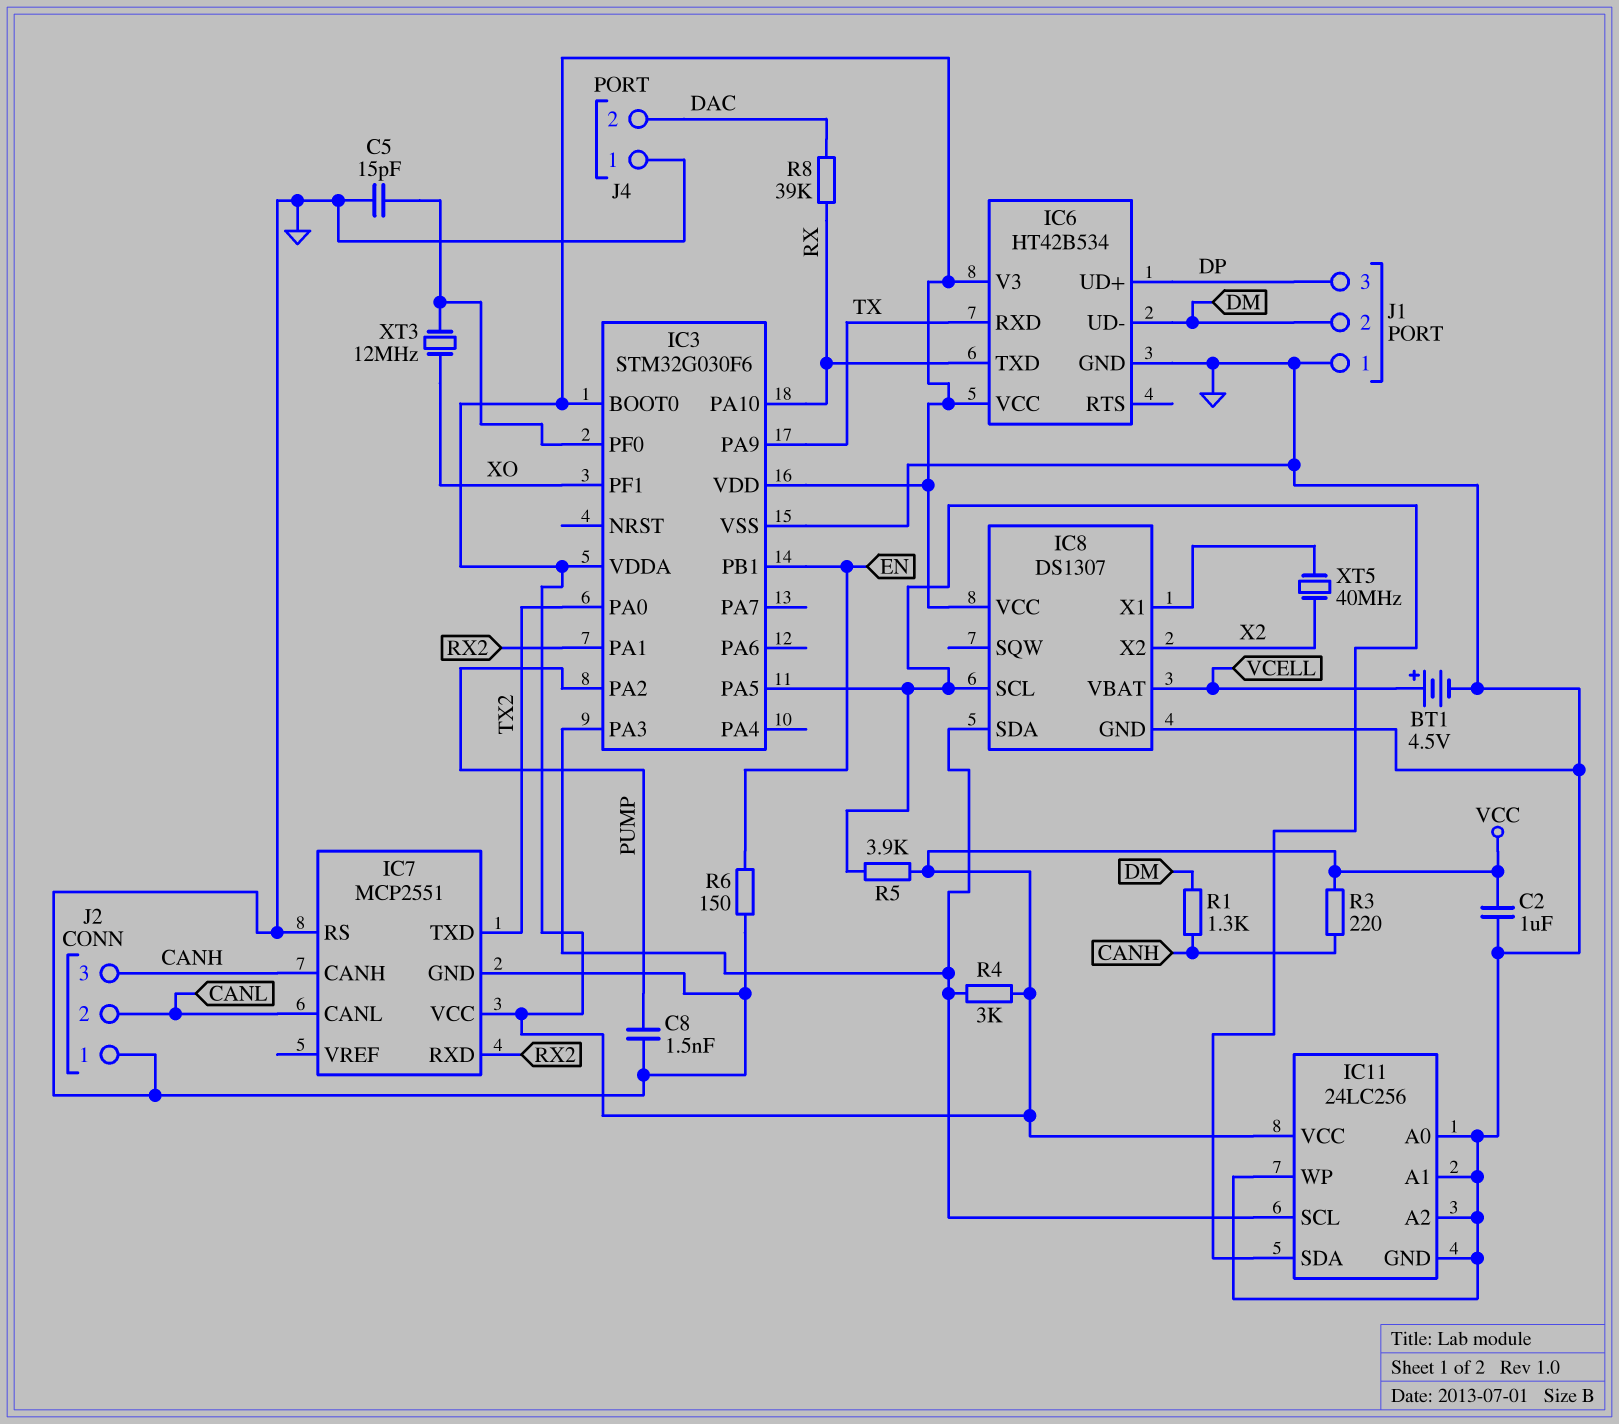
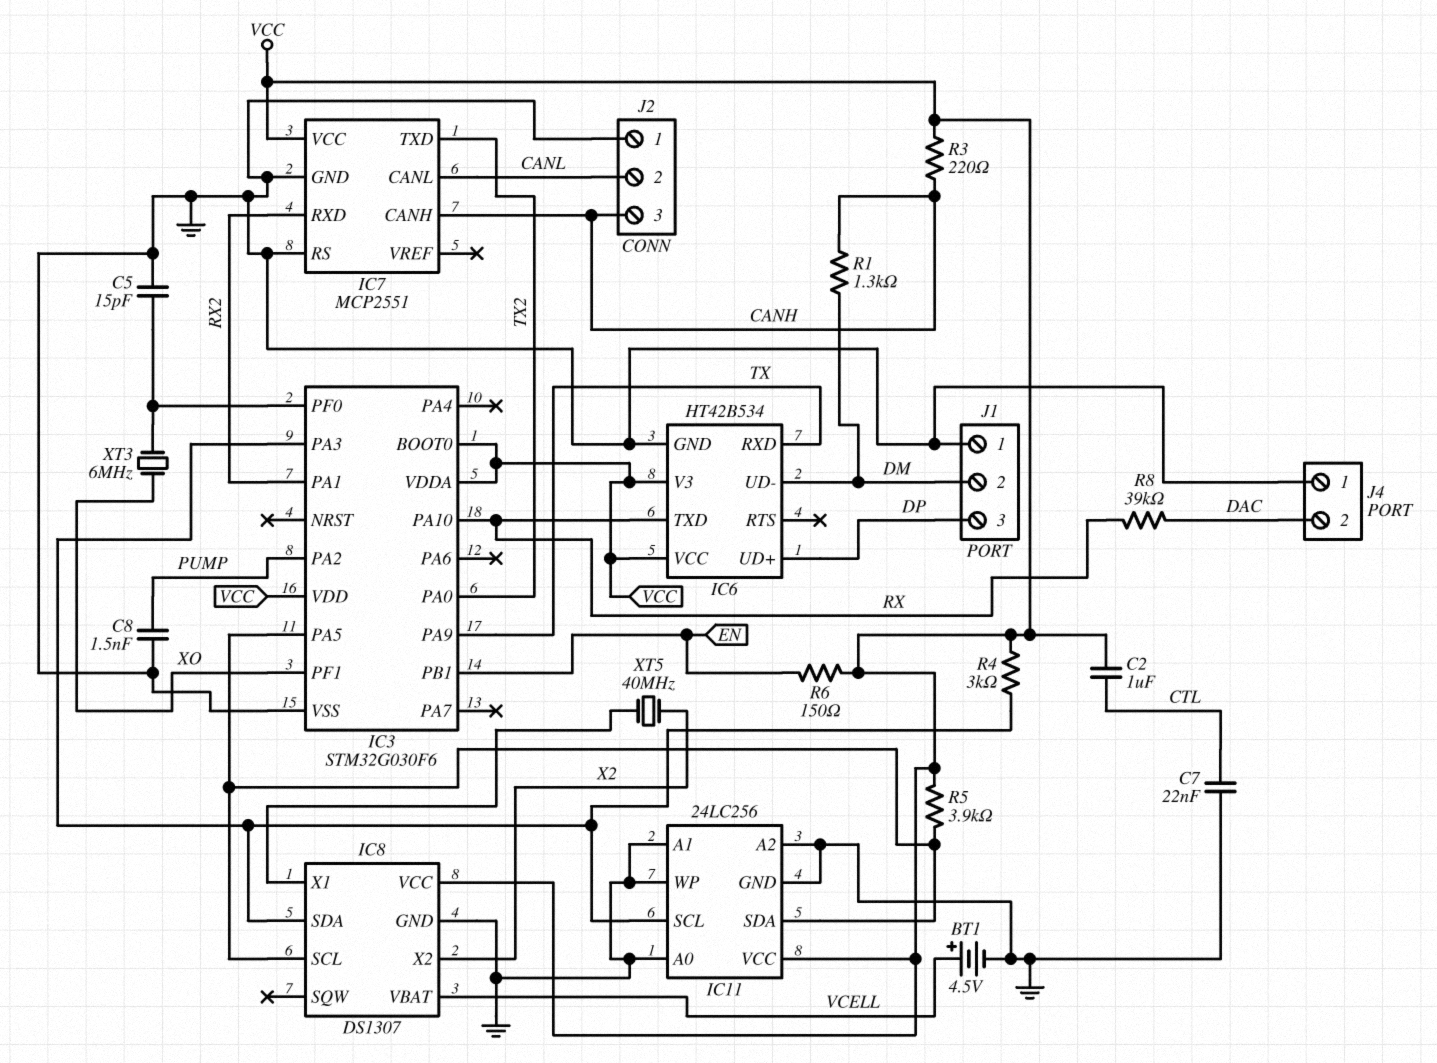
C2: 1uF (GND, VCC) -> 1uF (CTL, VCC)
C7: none -> 22nF (CTL, GND)
R6: 150 (EN, GND) -> 150 (EN, VCC)
XT3: 12MHz (IC3/PF0, XO) -> 6MHz (IC3/PF0, XO)

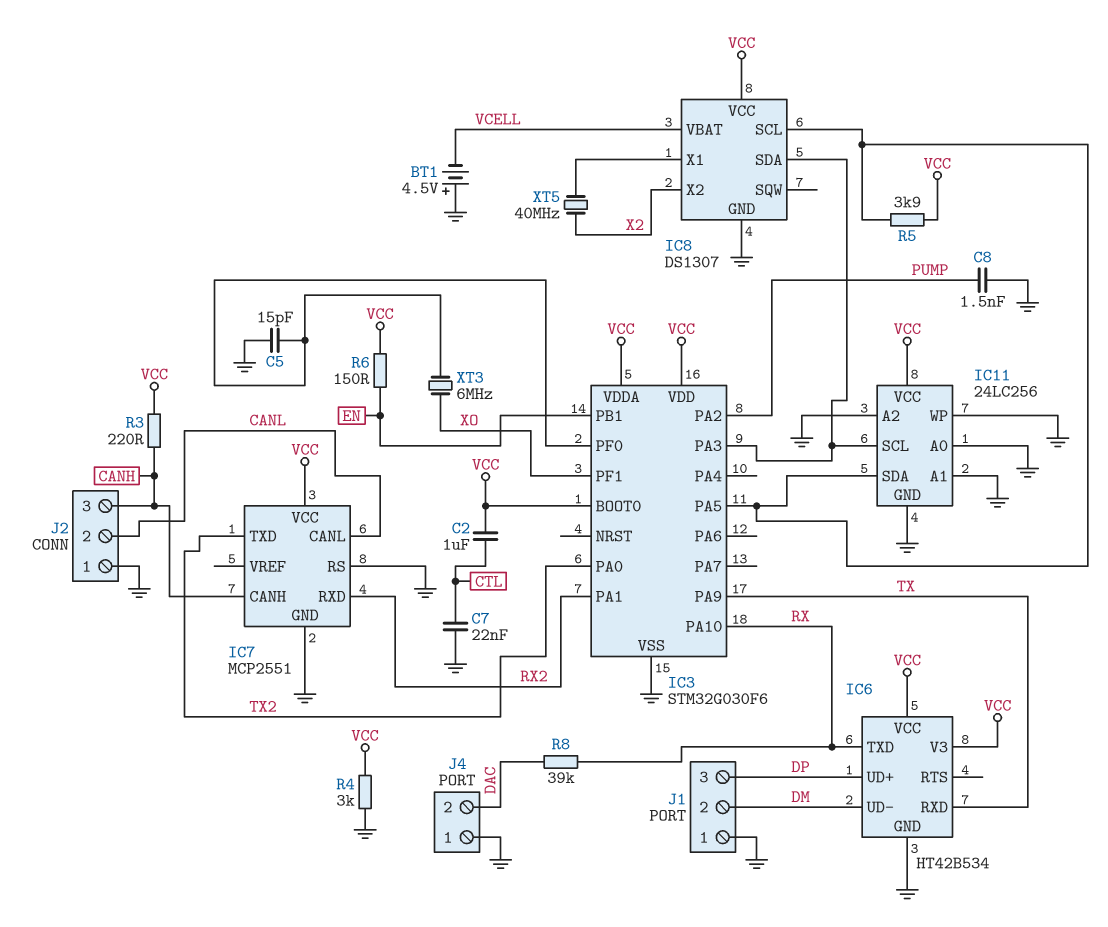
BT1: 4.5V (plus VCELL, minus GND) -> 4.5V (plus GND, minus VCELL)
R1: 1.3k (CANH, DM) -> none
R4: 3k (IC3/PA3, VCC) -> 3k (GND, VCC)

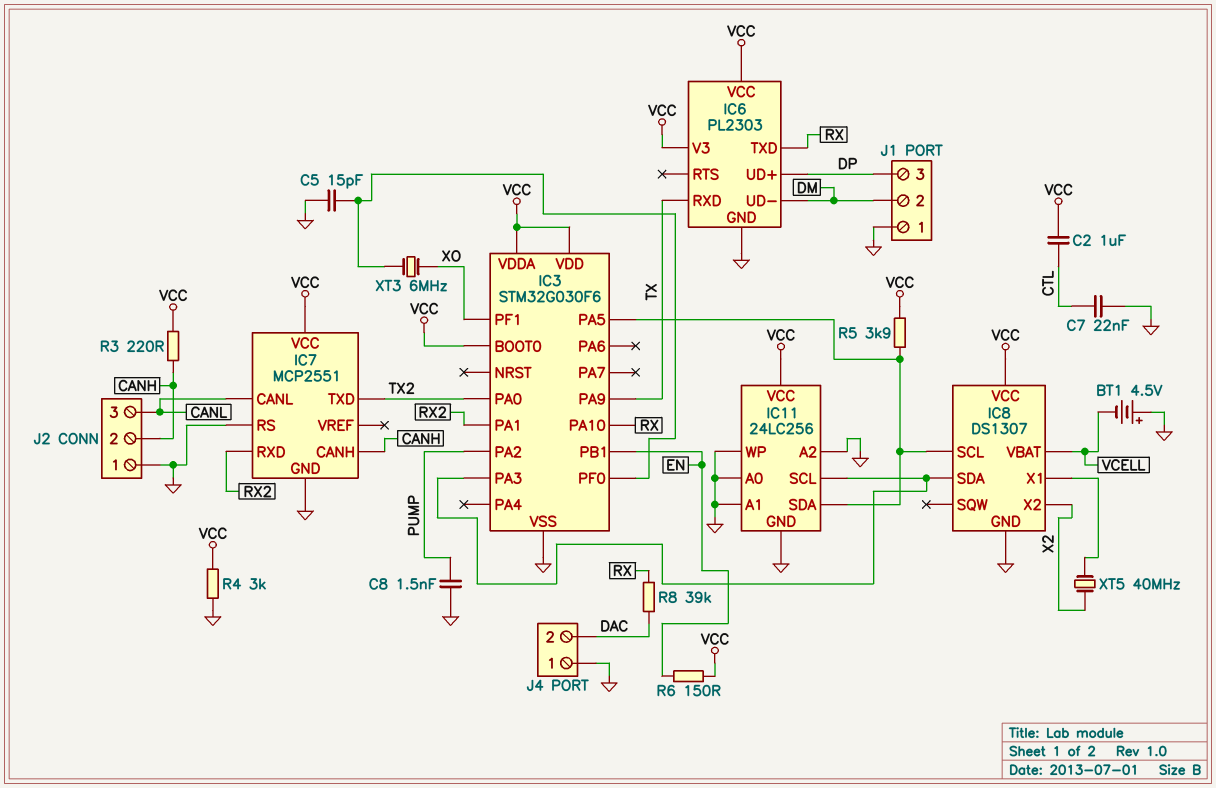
IC6: HT42B534 -> PL2303
J2 pin 2: CANL -> CANH
J2 pin 3: CANH -> CANL

